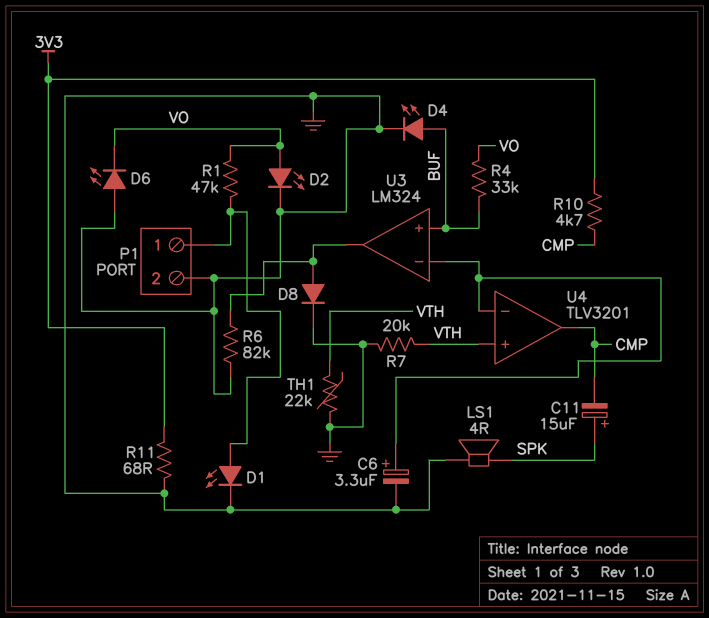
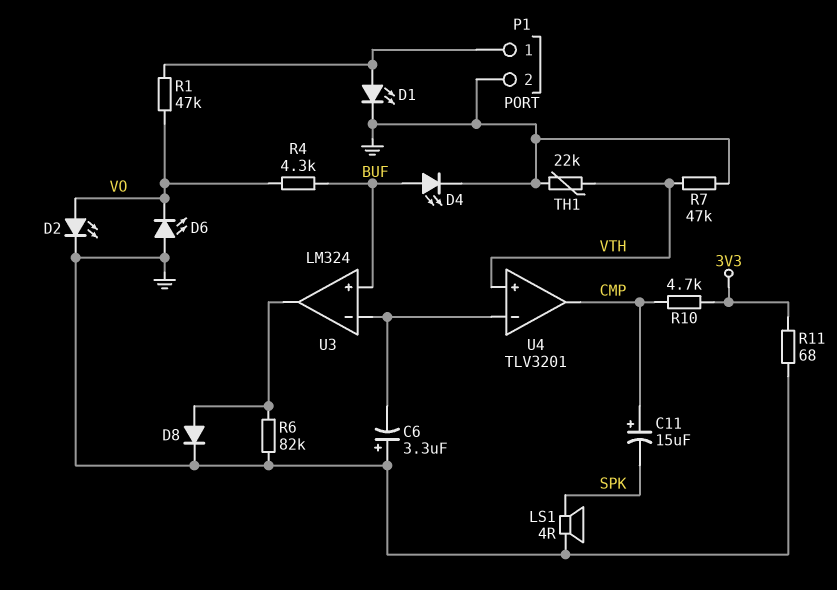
C6: 3.3uF (plus U3/in-, minus GND) -> 3.3uF (plus GND, minus U3/in-)
C11: 15uF (plus SPK, minus CMP) -> 15uF (plus CMP, minus SPK)
R4: 33k (BUF, VO) -> 4.3k (BUF, VO)
R7: 20k (GND, VTH) -> 47k (GND, VTH)

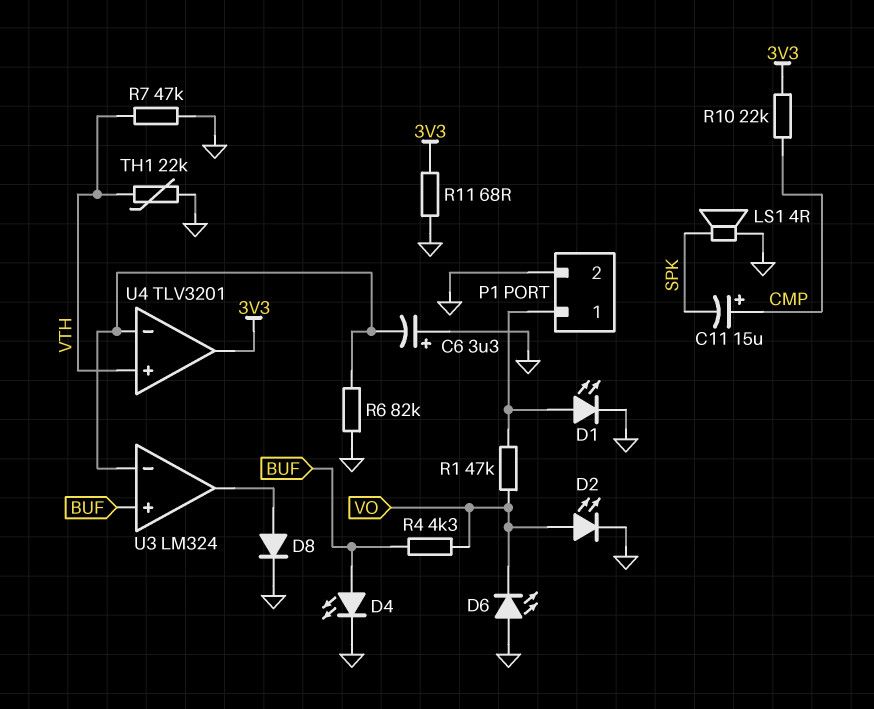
R6: 82k (GND, U3/out) -> 82k (GND, U3/in-)
R10: 4.7k (3V3, CMP) -> 22k (3V3, CMP)
U4 pin out: CMP -> 3V3

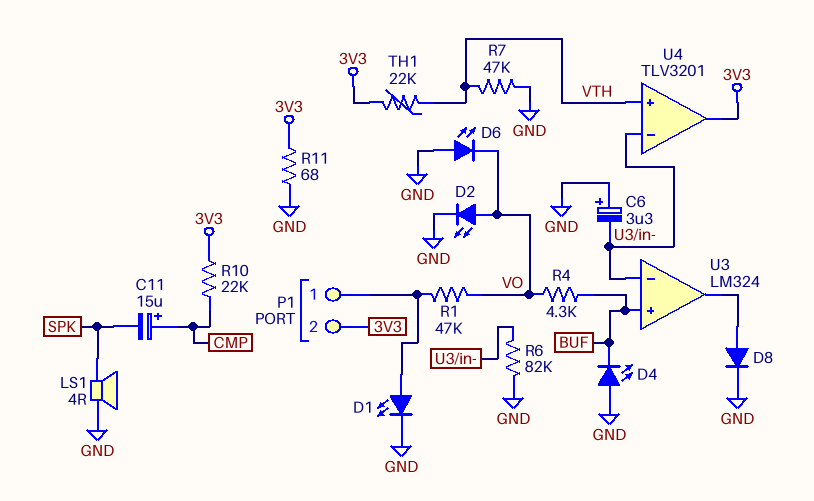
D4: LED (A BUF, K GND) -> LED (A GND, K BUF)
P1 pin 2: GND -> 3V3
TH1: 22k (GND, VTH) -> 22k (3V3, VTH)

